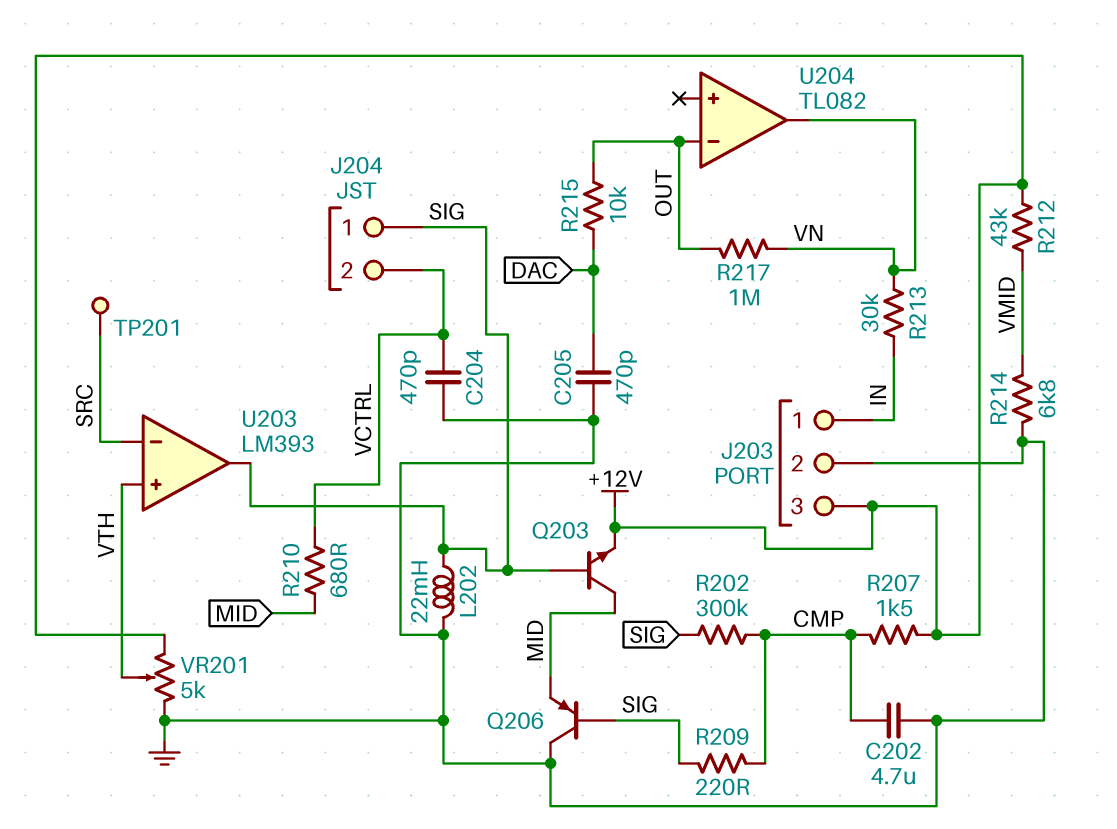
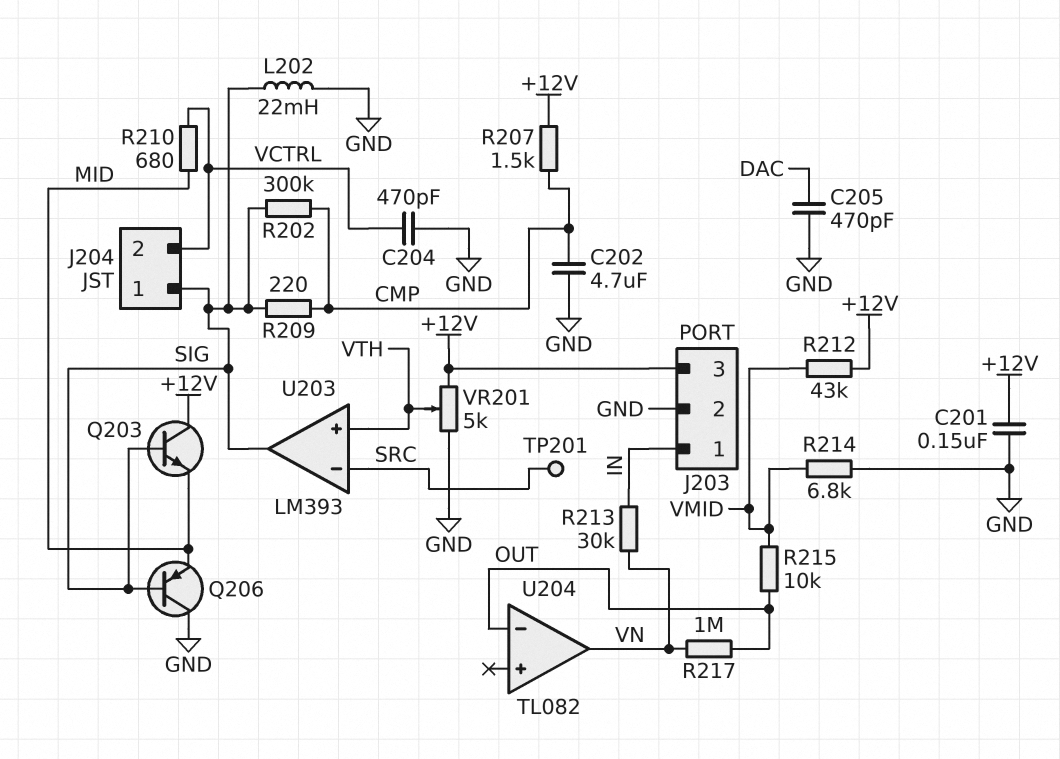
C201: none -> 150nF (+12V, GND)
Q203: NPN (B SIG, C MID, E +12V) -> NPN (B SIG, C +12V, E MID)
R215: 10k (DAC, OUT) -> 10k (OUT, VMID)

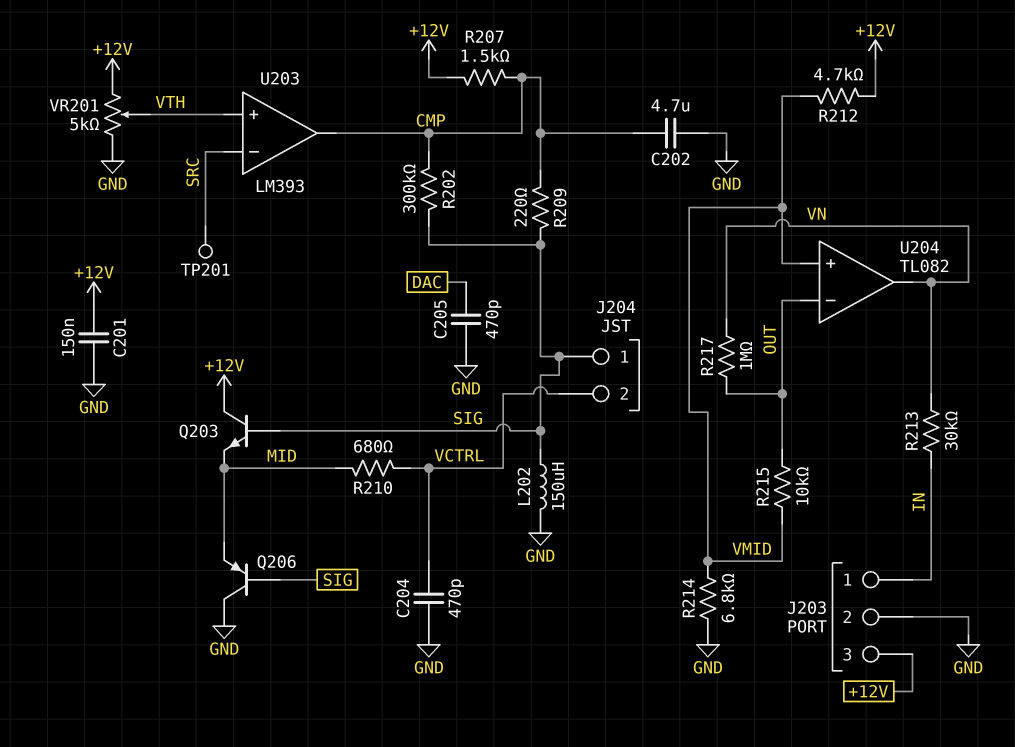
L202: 22mH (GND, SIG) -> 150uH (GND, SIG)
R212: 43k (+12V, VMID) -> 4.7k (+12V, VMID)
U203 pin out: SIG -> CMP
U204 pin in+: none -> VMID

